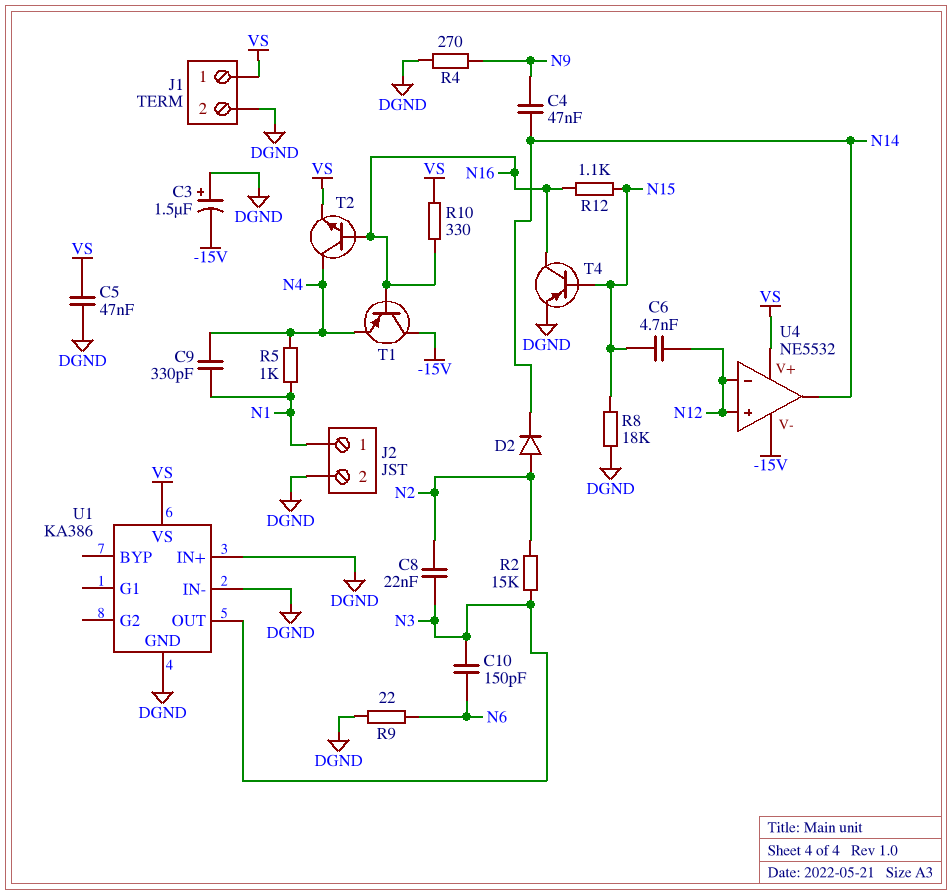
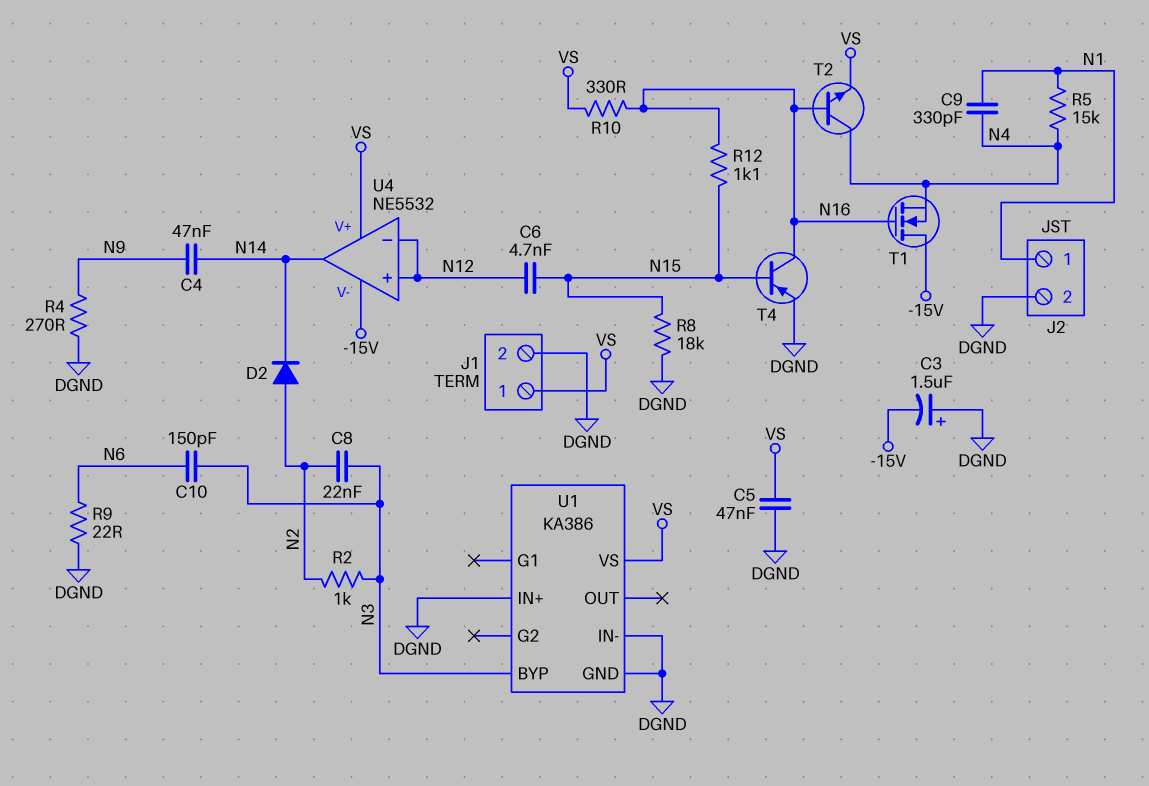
R2: 15k (N2, N3) -> 1k (N2, N3)
R5: 1k (N1, N4) -> 15k (N1, N4)
T1: PNP (B N16, C -15V, E N4) -> NMOS (G N16, D -15V, S N4)
U1 pin BYP: none -> N3
U1 pin OUT: N3 -> none

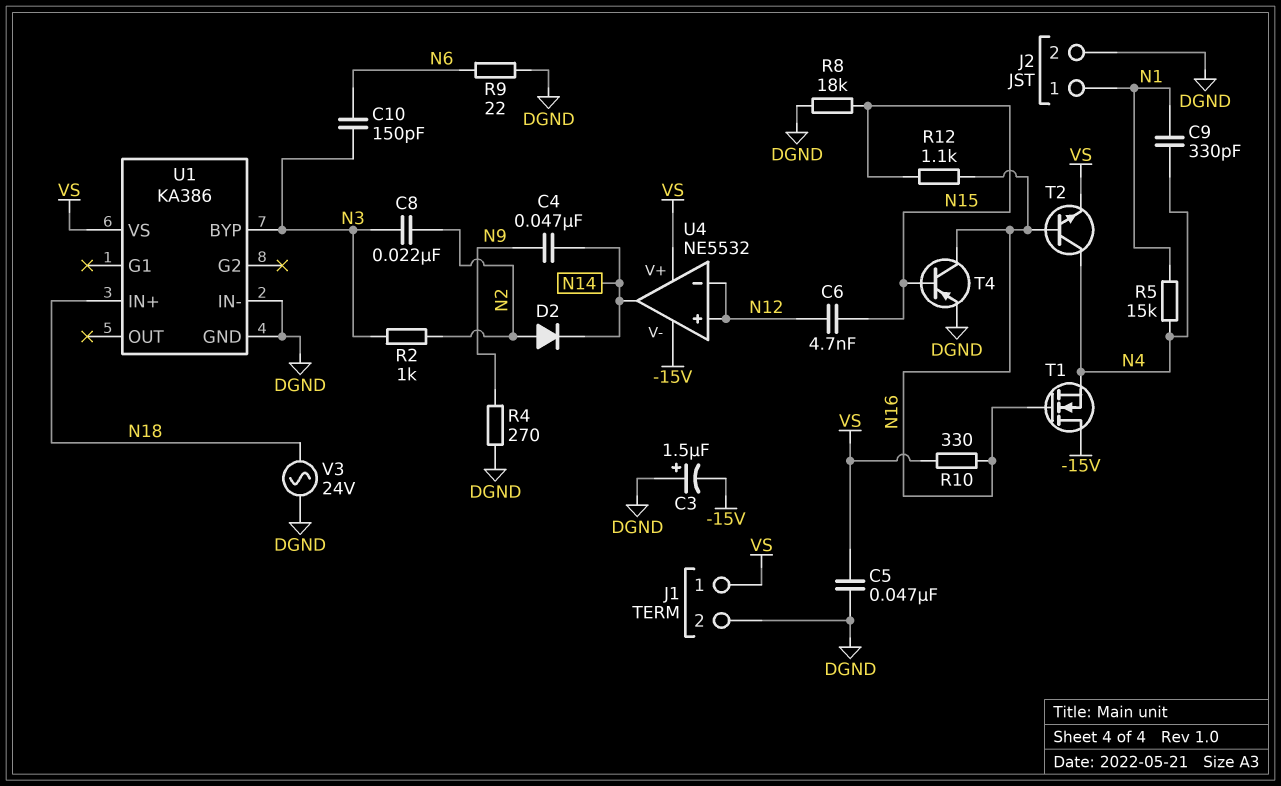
U1 pin IN+: DGND -> N18
V3: none -> AC 24V (DGND, N18)

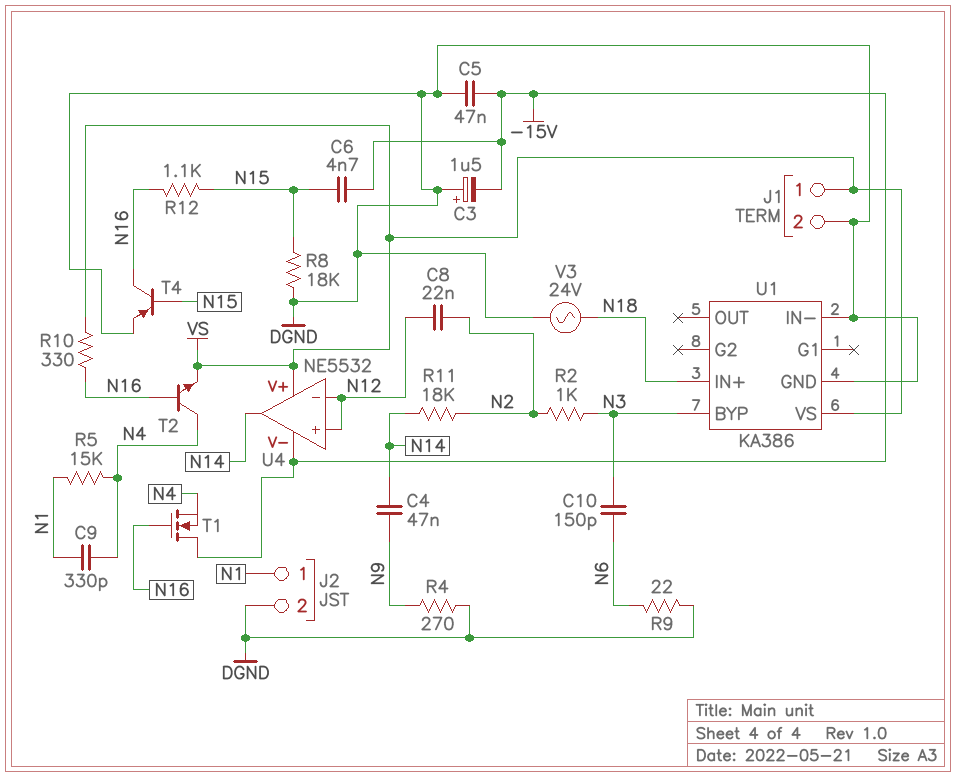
C5: 47nF (DGND, VS) -> 47nF (-15V, DGND)
C6: 4.7nF (N12, N15) -> 4.7nF (-15V, N15)
C8: 22nF (N2, N3) -> 22nF (N2, N12)
D2: diode (A N2, K N14) -> none
R11: none -> 18k (N2, N14)

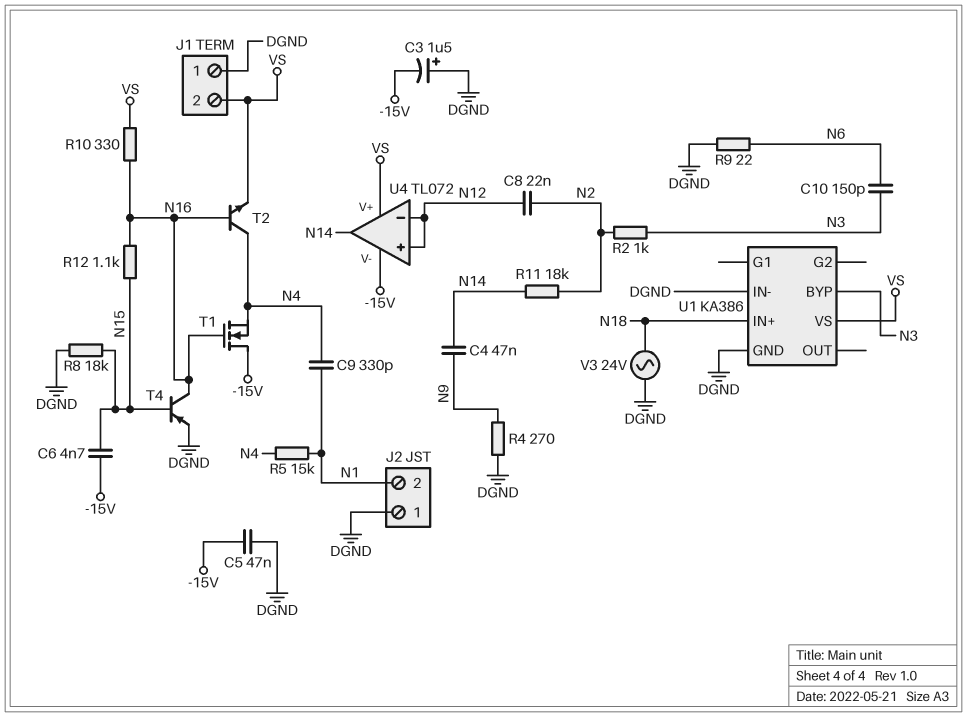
J1 pin 1: VS -> DGND
J1 pin 2: DGND -> VS
J2 pin 1: N1 -> DGND
J2 pin 2: DGND -> N1
U4: NE5532 -> TL072

